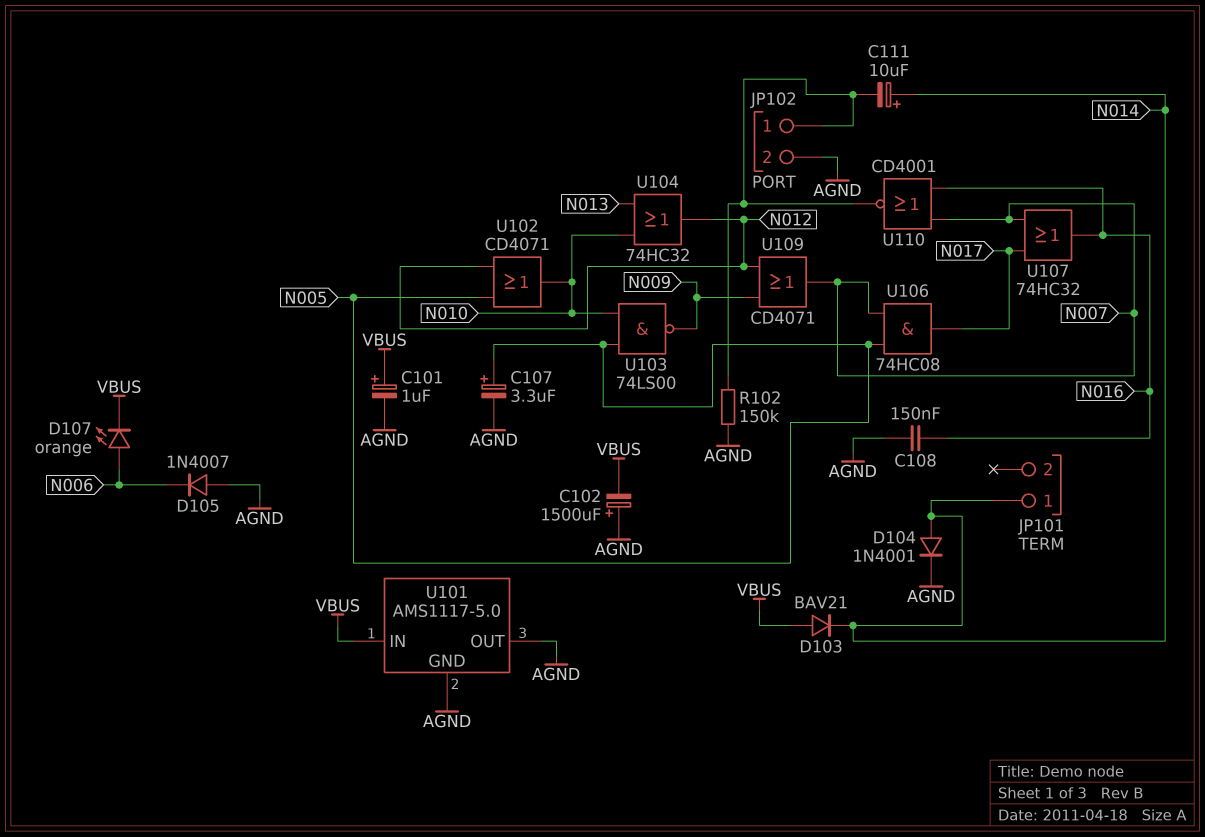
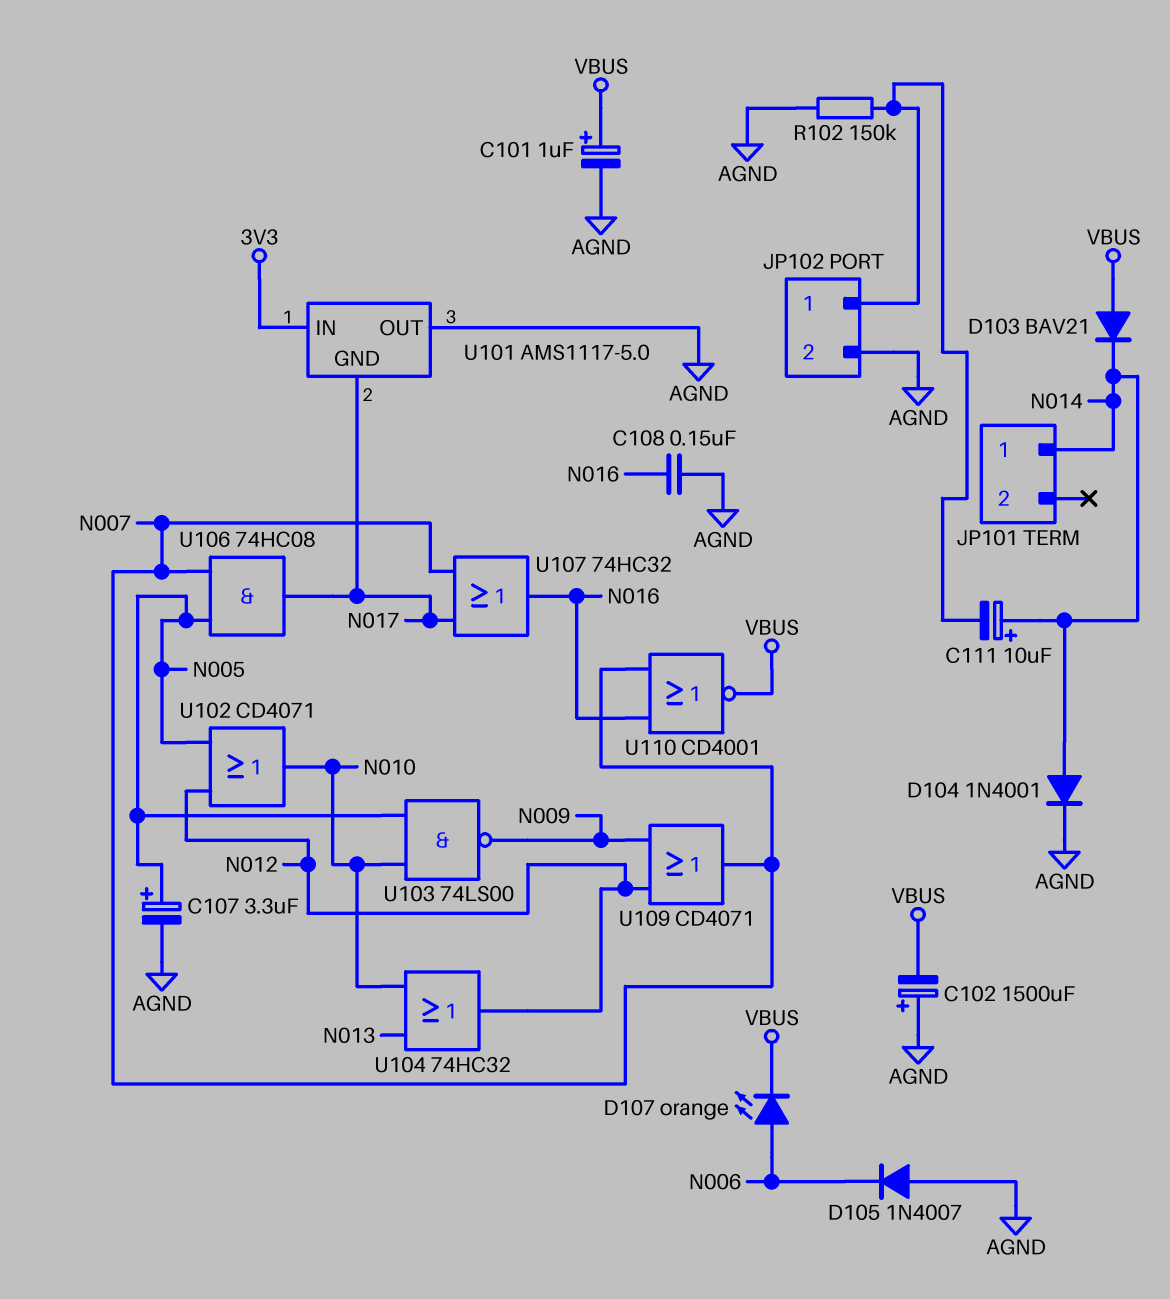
U101 pin GND: AGND -> N017
U101 pin IN: VBUS -> 3V3
U110: NOR CD4001 (in N007, in N016, out JP102/1) -> NOR CD4001 (in N007, in N016, out VBUS)

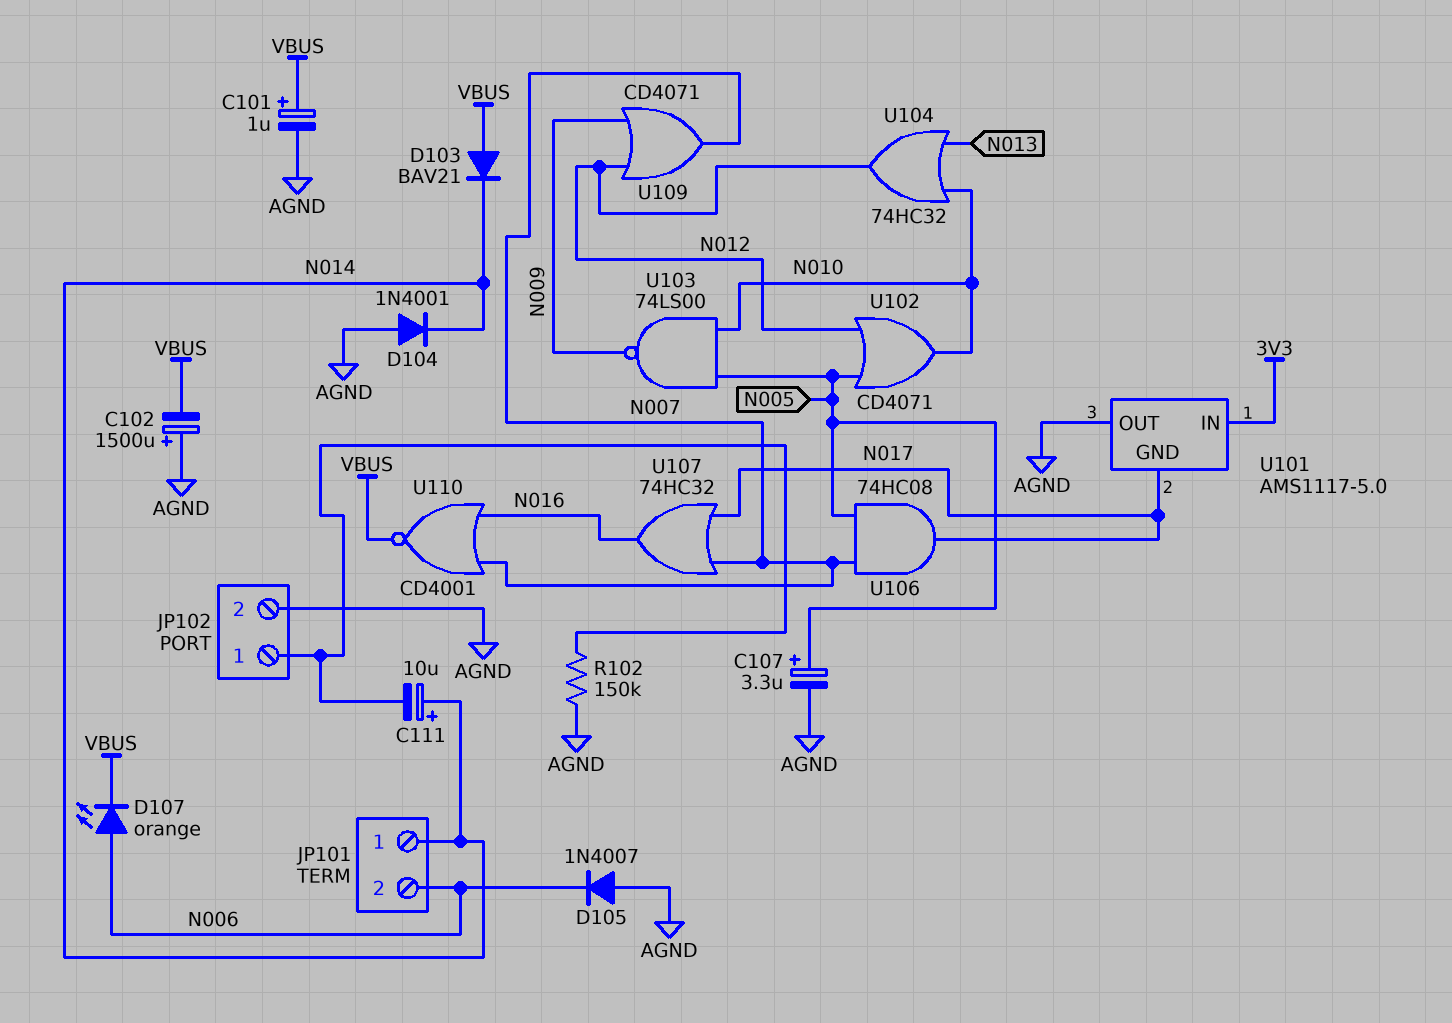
C108: 150nF (AGND, N016) -> none
D104: diode 1N4001 (A N014, K AGND) -> diode 1N4001 (A AGND, K N014)
JP101 pin 2: none -> N006

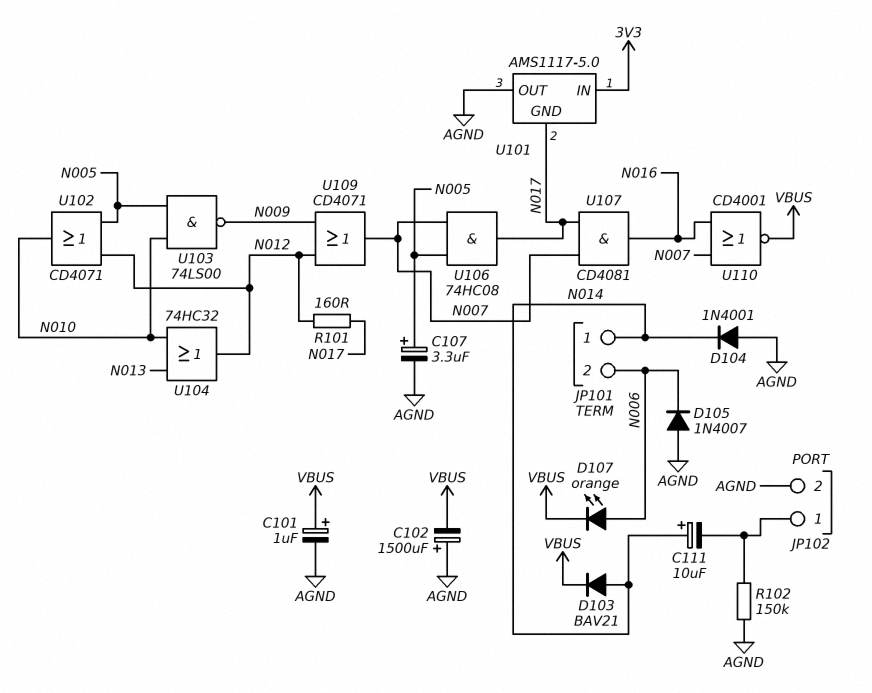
D103: diode BAV21 (A VBUS, K N014) -> diode BAV21 (A N014, K VBUS)
R101: none -> 160 (N012, N017)
U107: OR 74HC32 (in N007, in N017, out N016) -> AND CD4081 (in N007, in N017, out N016)

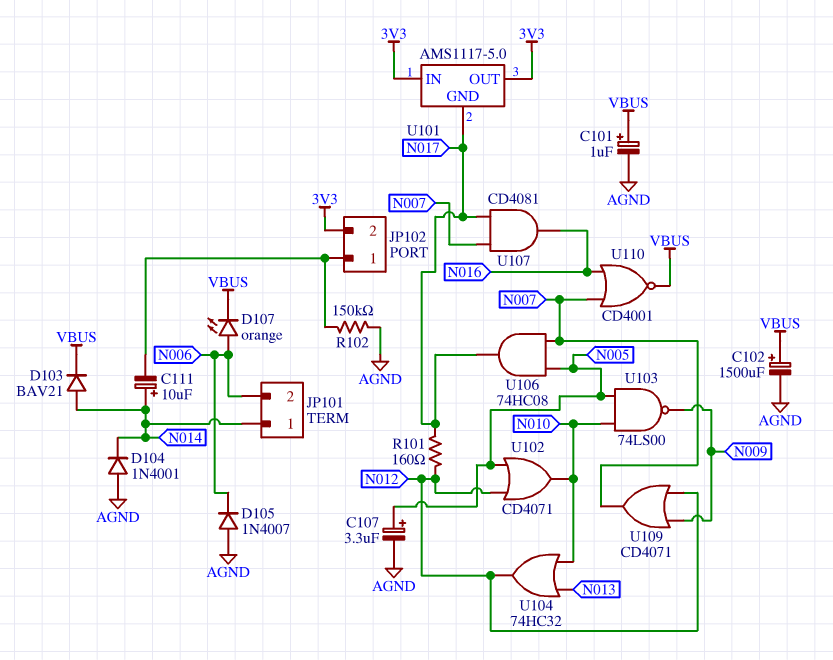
C102: 1500uF (plus AGND, minus VBUS) -> 1500uF (plus VBUS, minus AGND)
JP102 pin 2: AGND -> 3V3
U101 pin OUT: AGND -> 3V3

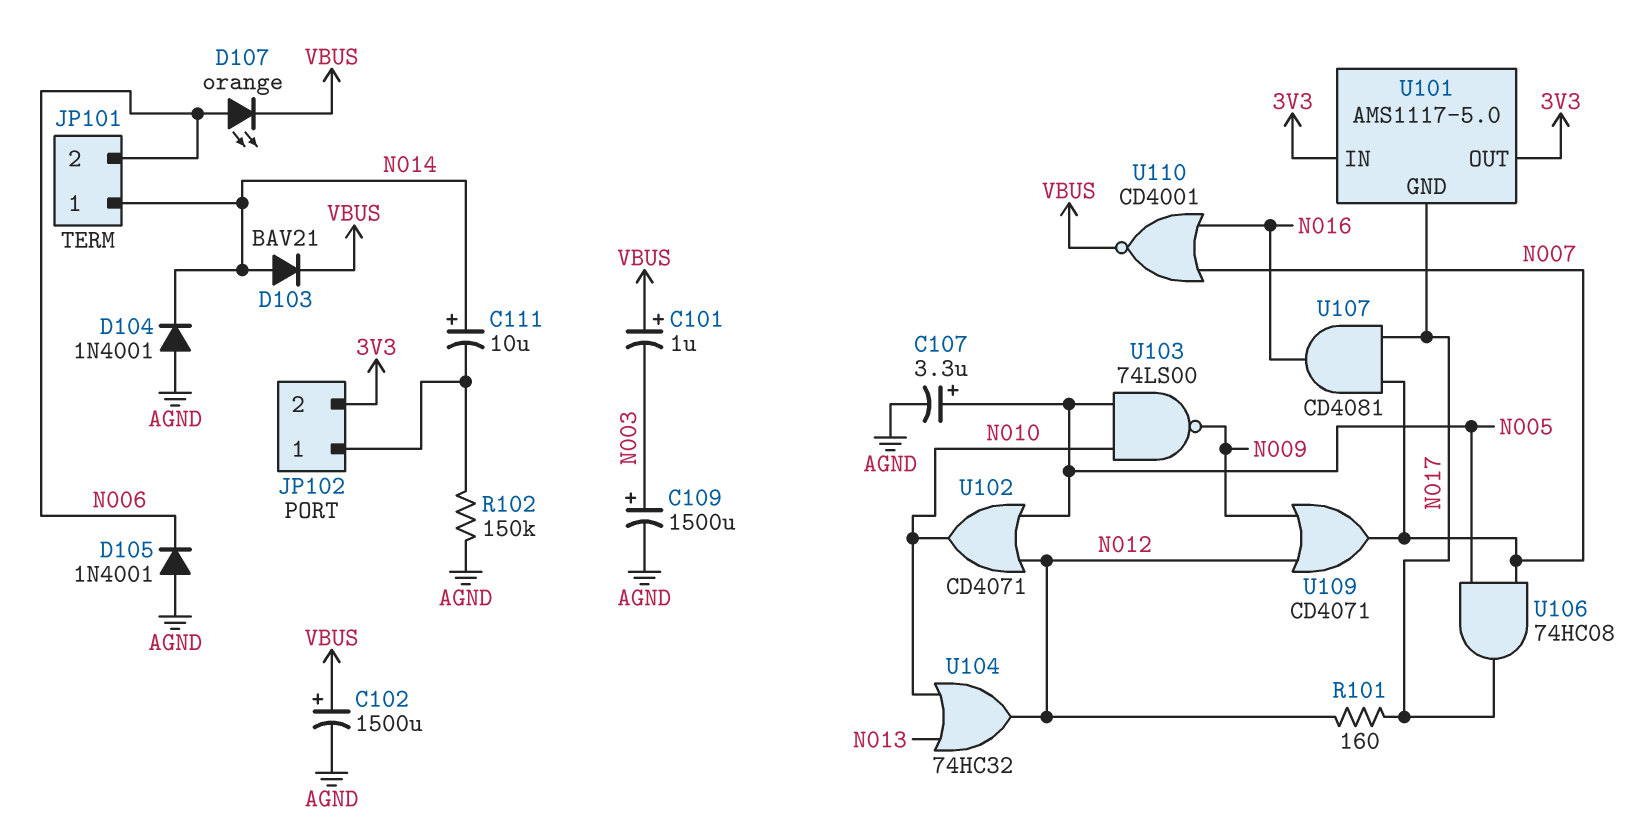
C101: 1uF (plus VBUS, minus AGND) -> 1uF (plus VBUS, minus N003)
C109: none -> 1500uF (plus N003, minus AGND)
D105: diode 1N4007 (A AGND, K N006) -> diode 1N4001 (A AGND, K N006)

